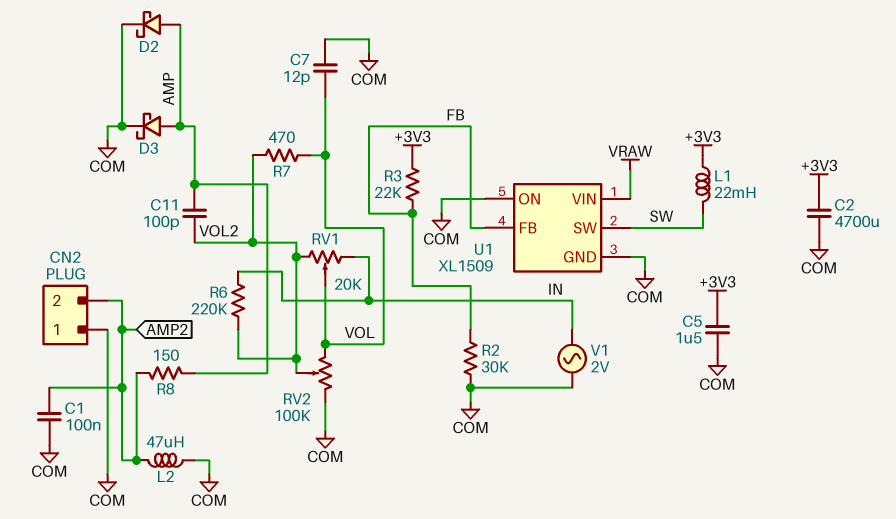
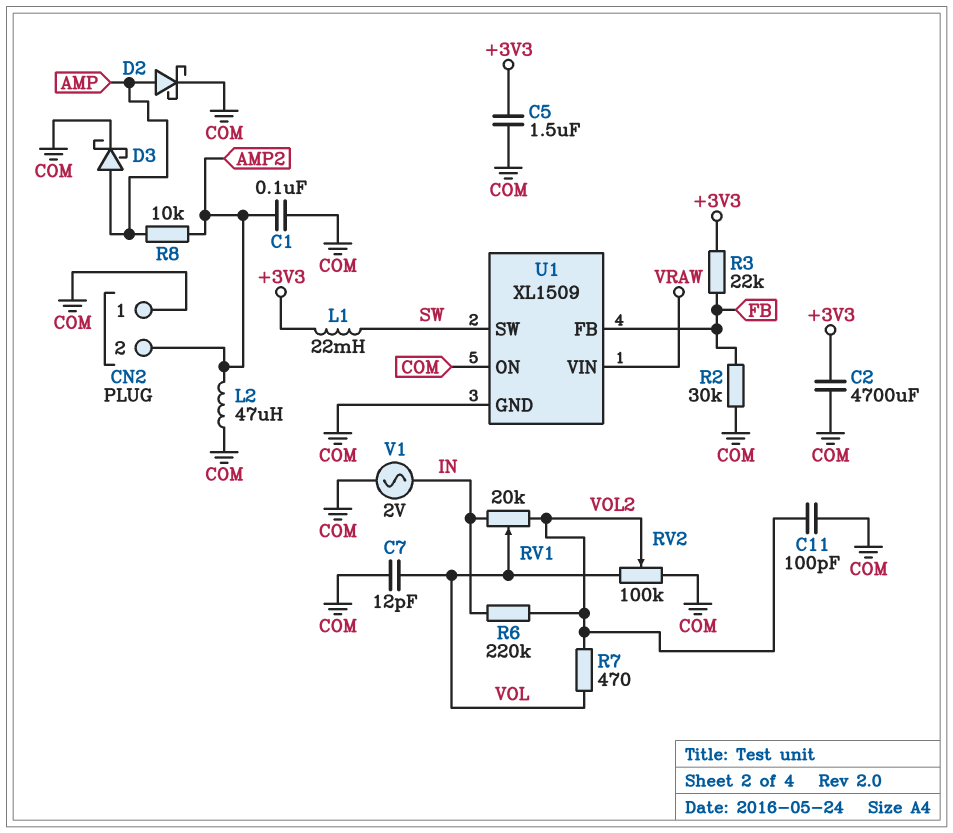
C11: 100pF (AMP, VOL2) -> 100pF (COM, VOL2)
R8: 150 (AMP, AMP2) -> 10k (AMP, AMP2)

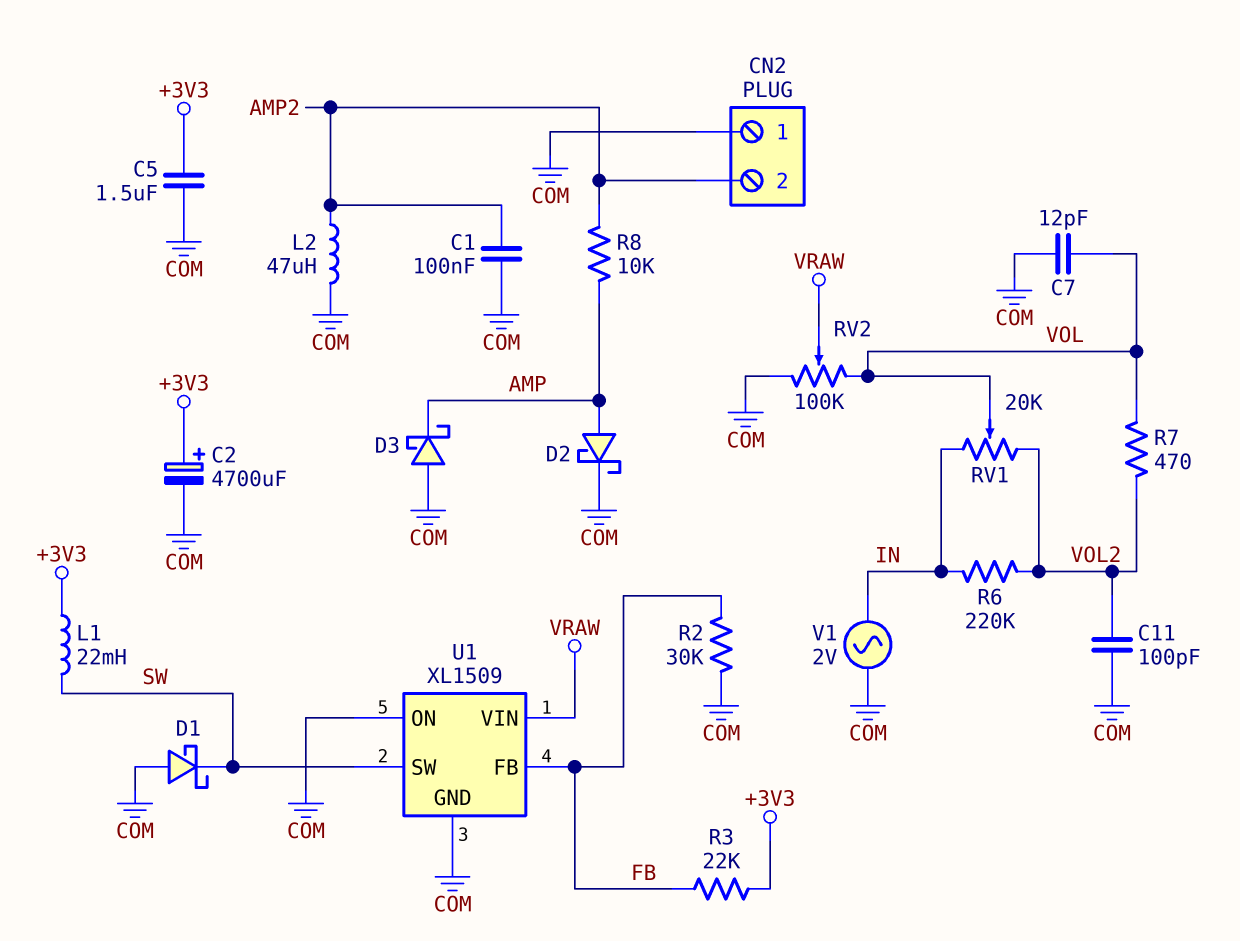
C2: 4700uF (+3V3, COM) -> 4700uF (plus +3V3, minus COM)
D1: none -> schottky (A COM, K SW)
D3: schottky (A AMP, K COM) -> schottky (A COM, K AMP)
RV2: 100k (COM, VOL, wiper VOL2) -> 100k (COM, VOL, wiper VRAW)

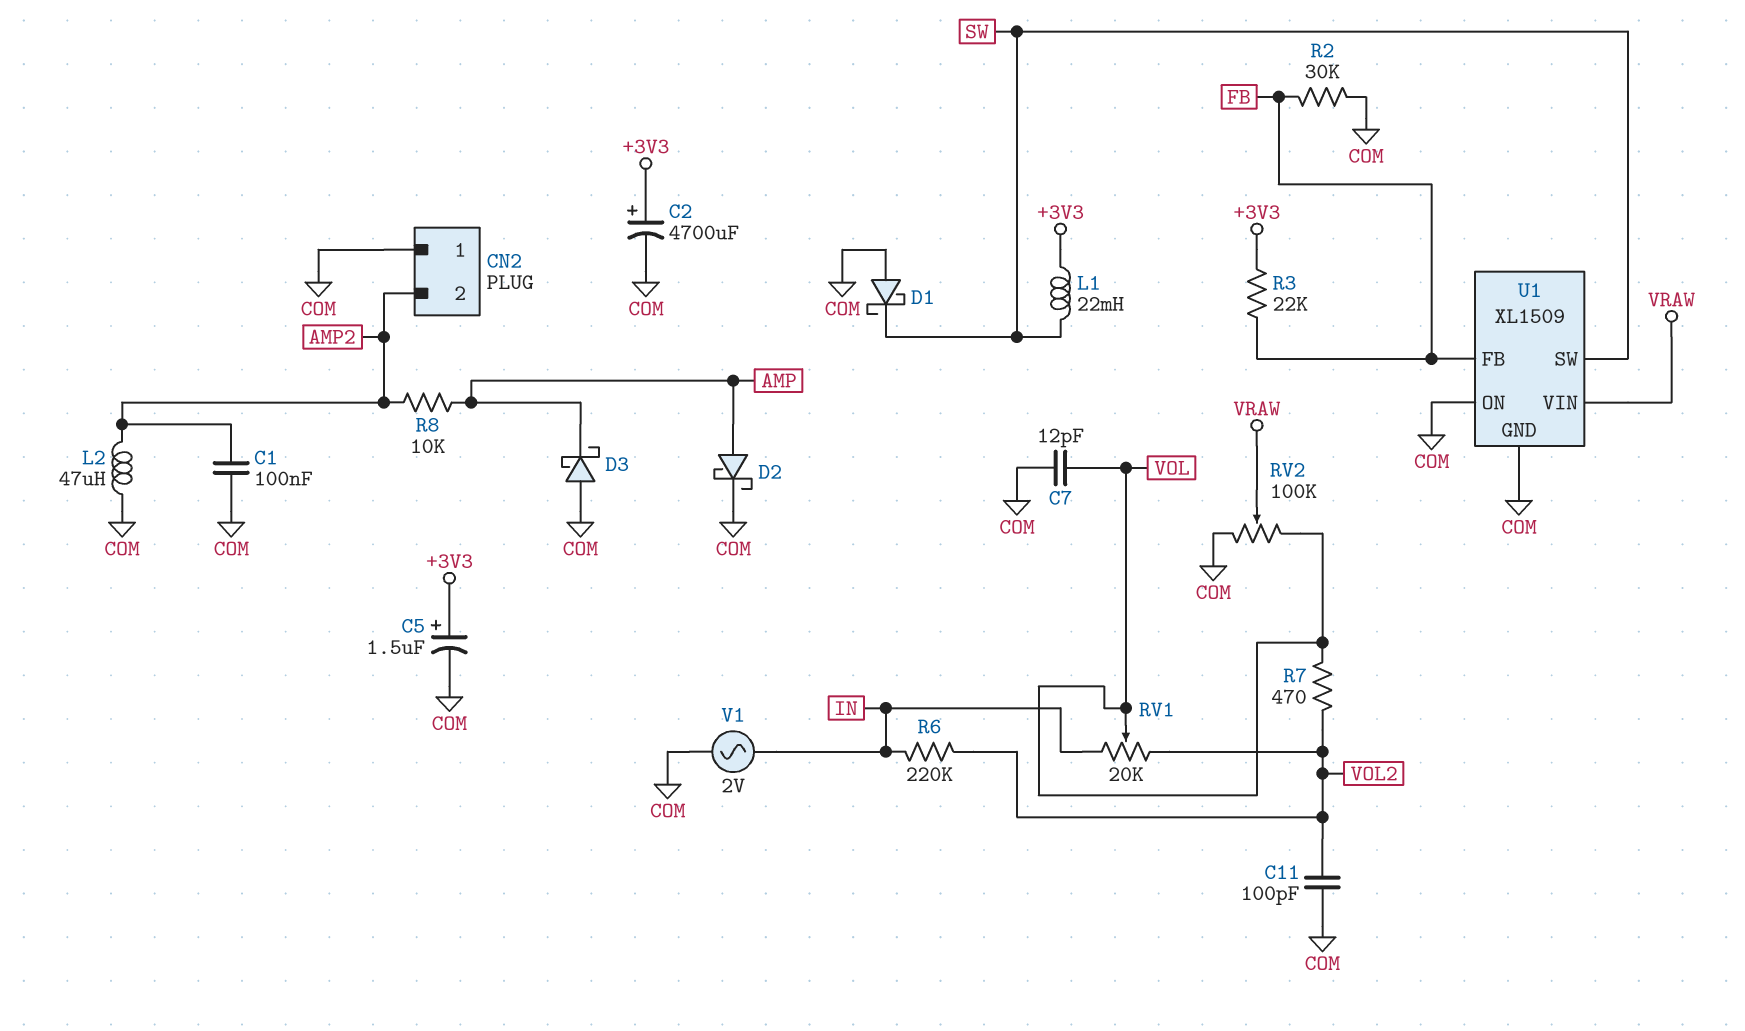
C5: 1.5uF (+3V3, COM) -> 1.5uF (plus +3V3, minus COM)

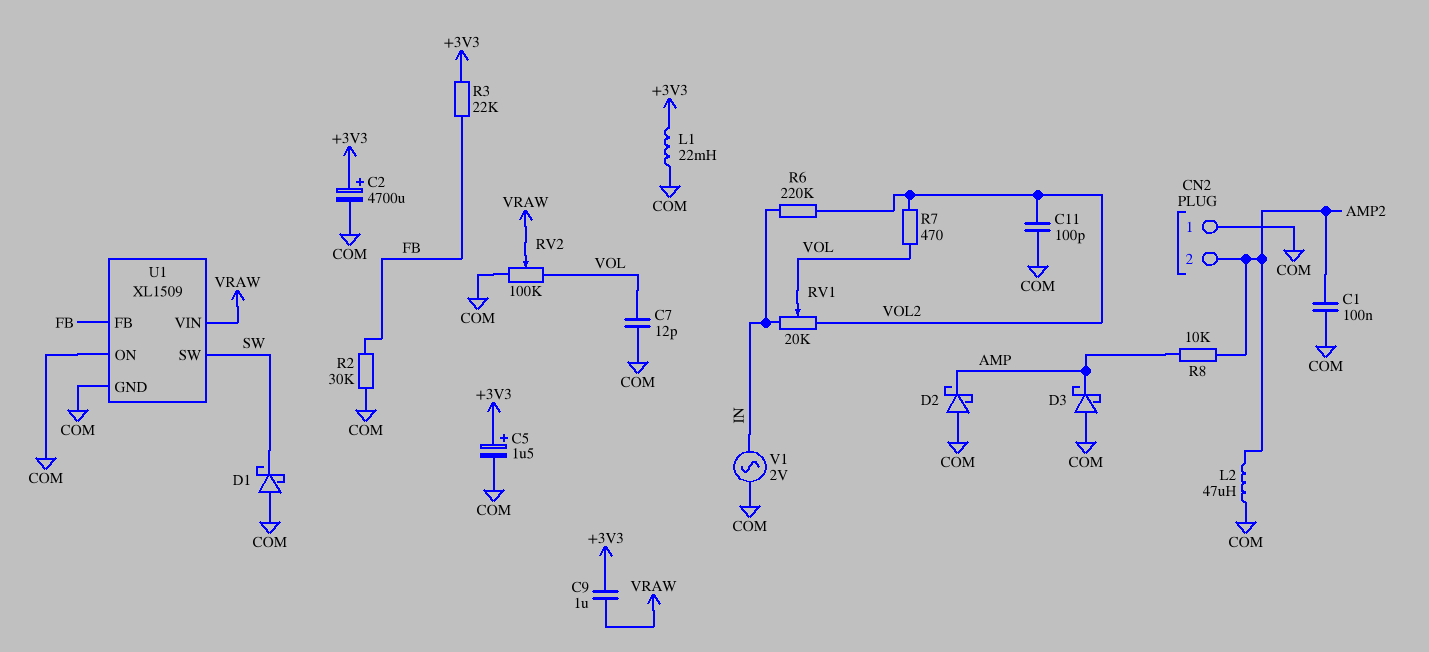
C9: none -> 1uF (+3V3, VRAW)
D2: schottky (A AMP, K COM) -> schottky (A COM, K AMP)
L1: 22mH (+3V3, SW) -> 22mH (+3V3, COM)

